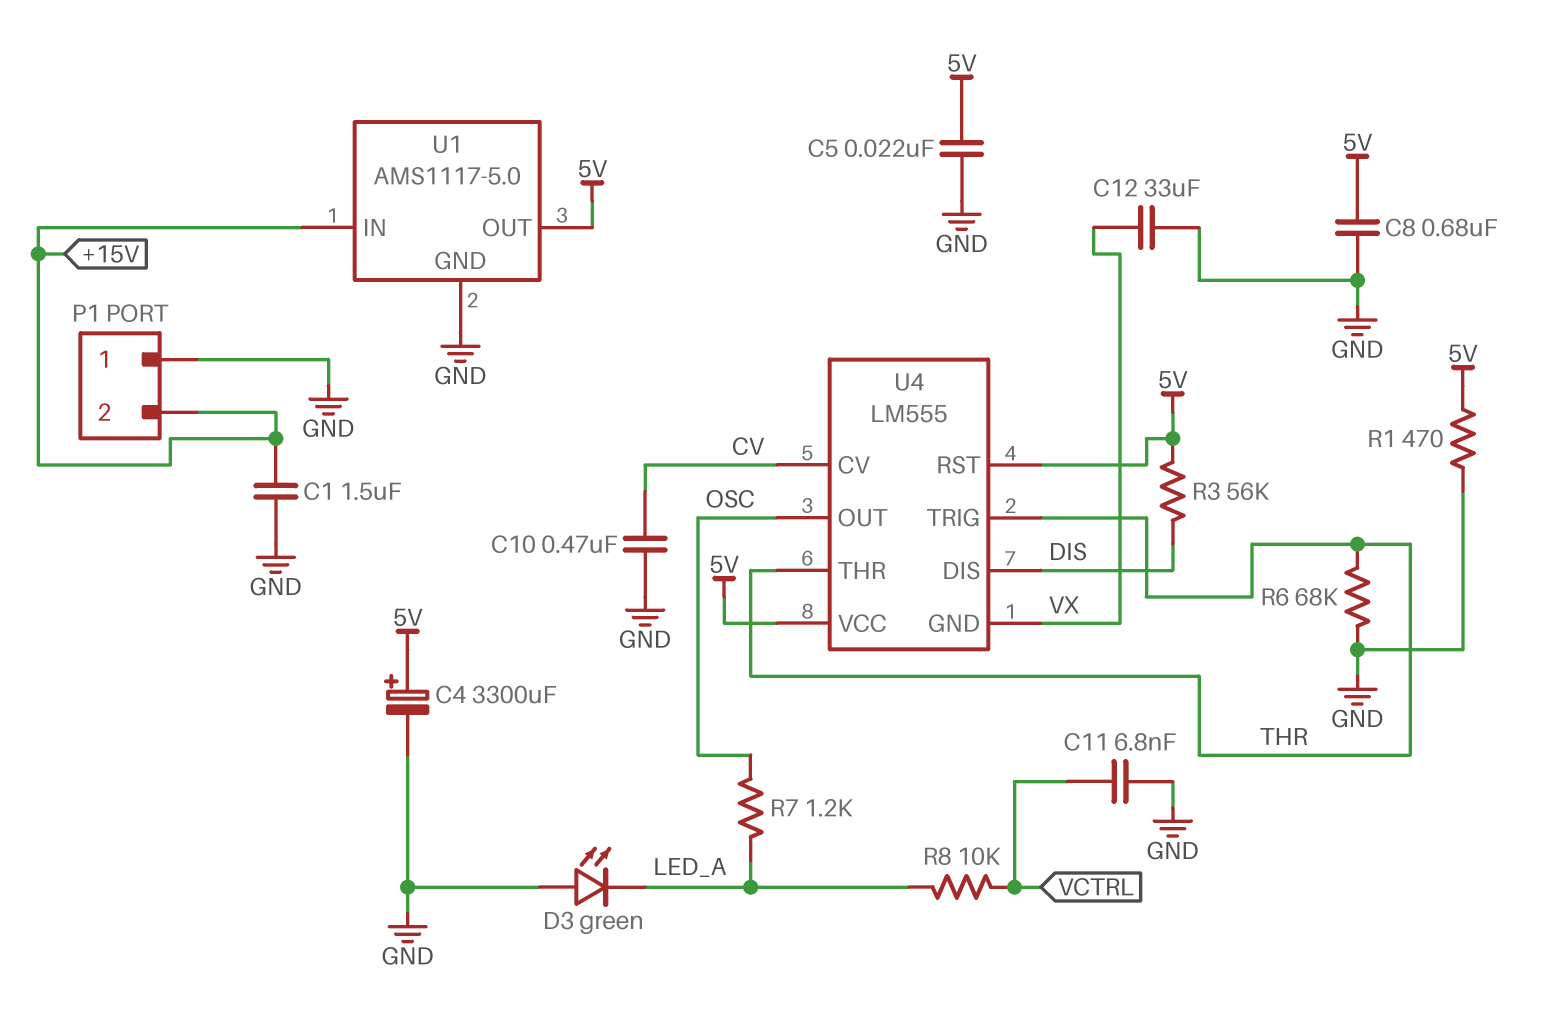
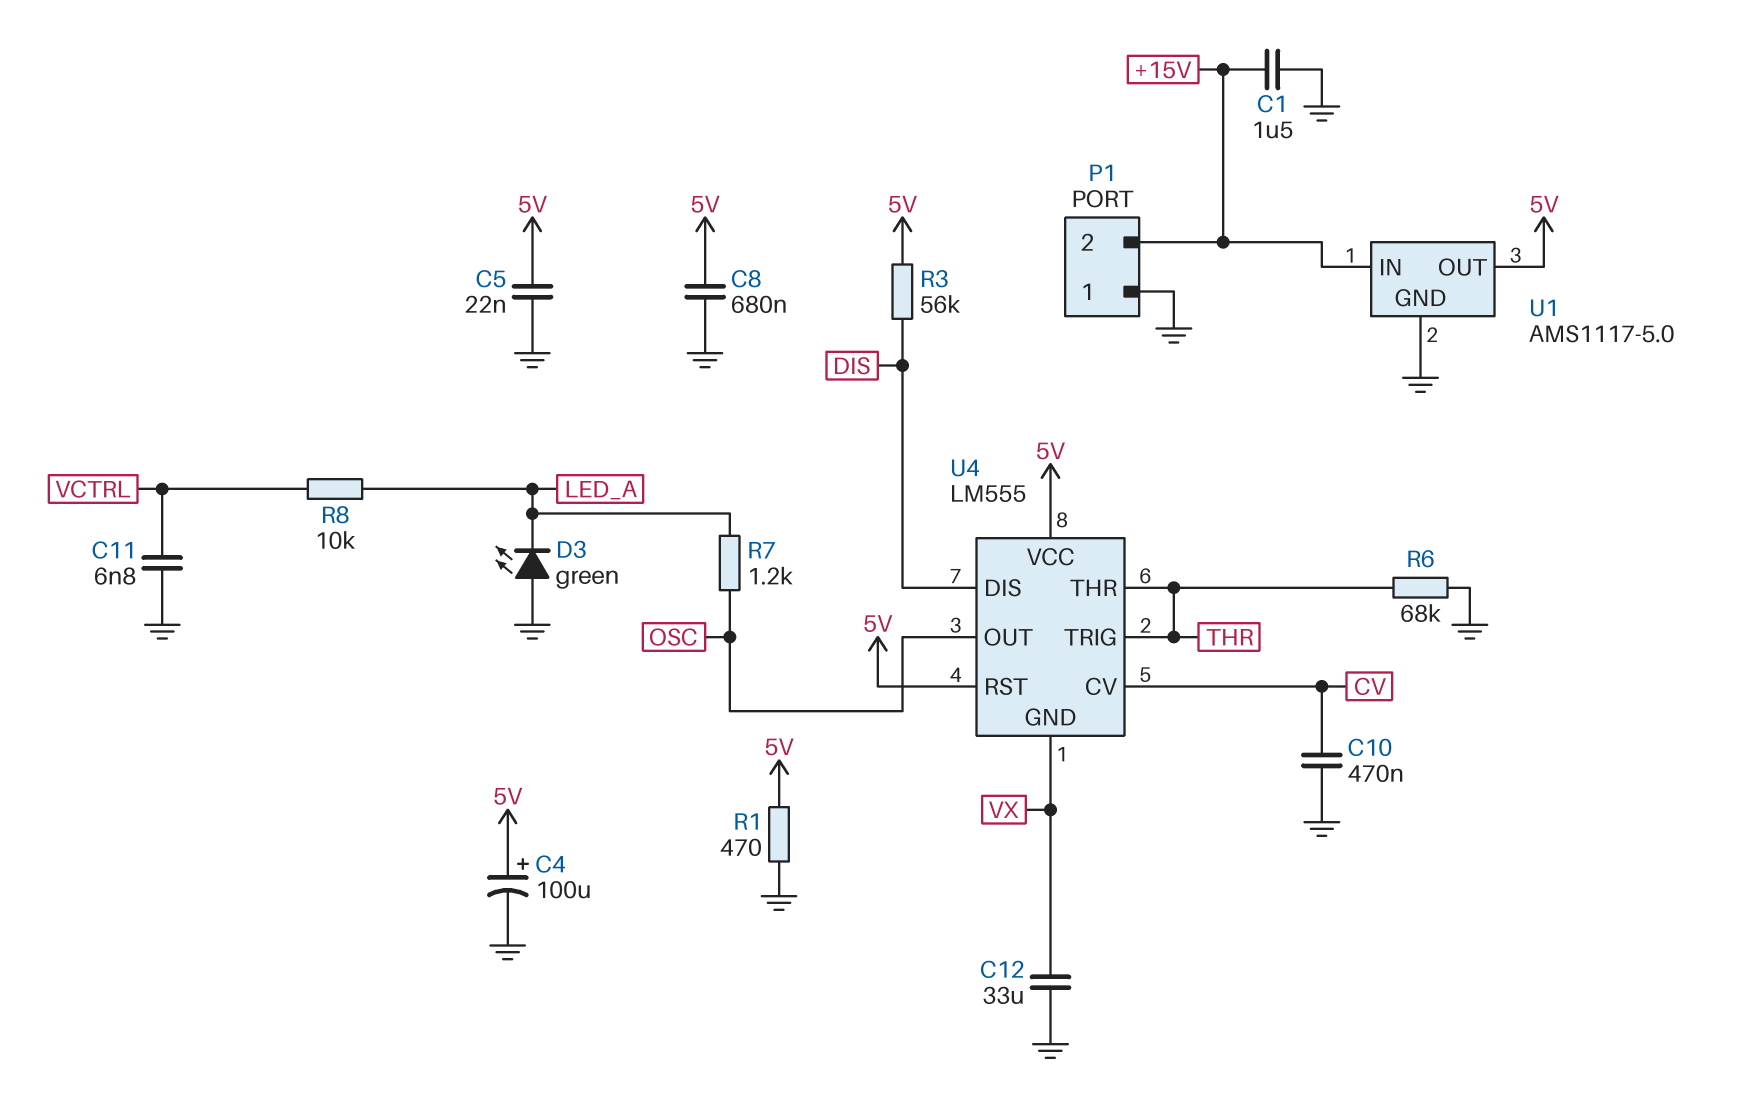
C4: 3300uF (plus 5V, minus GND) -> 100uF (plus 5V, minus GND)

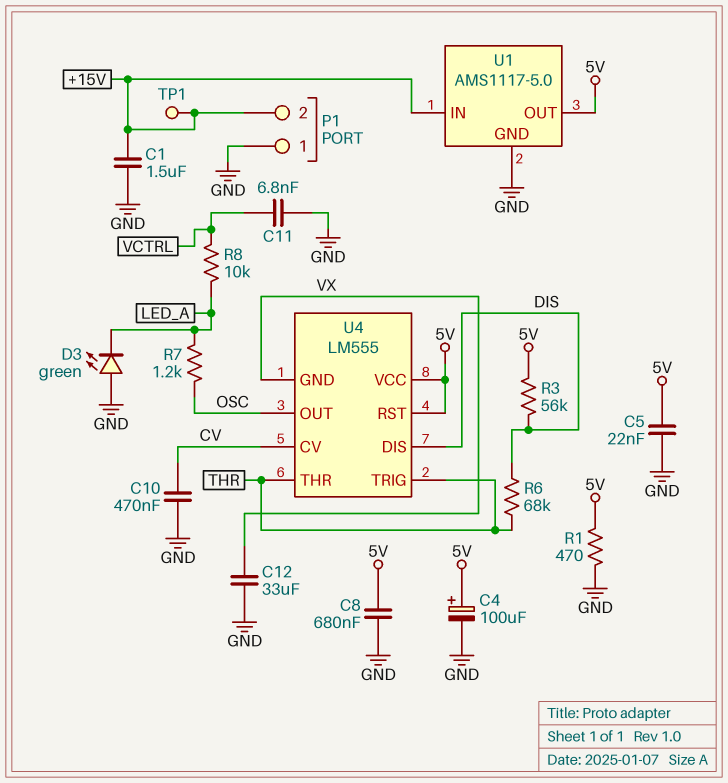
R6: 68k (GND, THR) -> 68k (DIS, THR)
TP1: none -> test point (+15V)

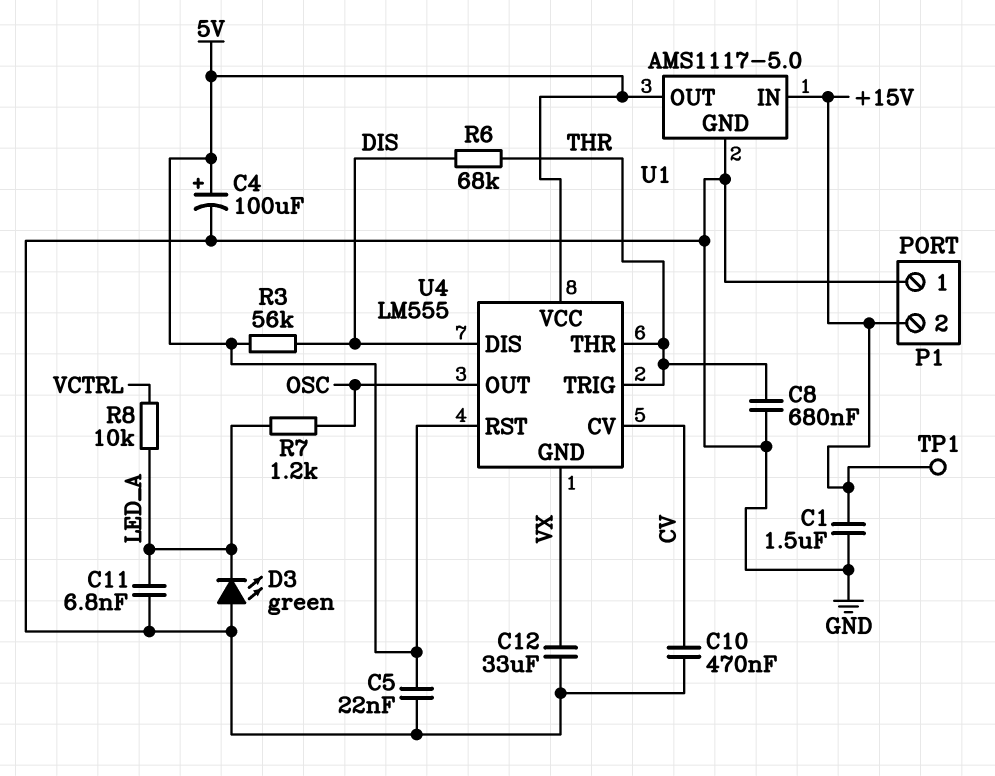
C8: 680nF (5V, GND) -> 680nF (GND, THR)
C11: 6.8nF (GND, VCTRL) -> 6.8nF (GND, LED_A)
R1: 470 (5V, GND) -> none

